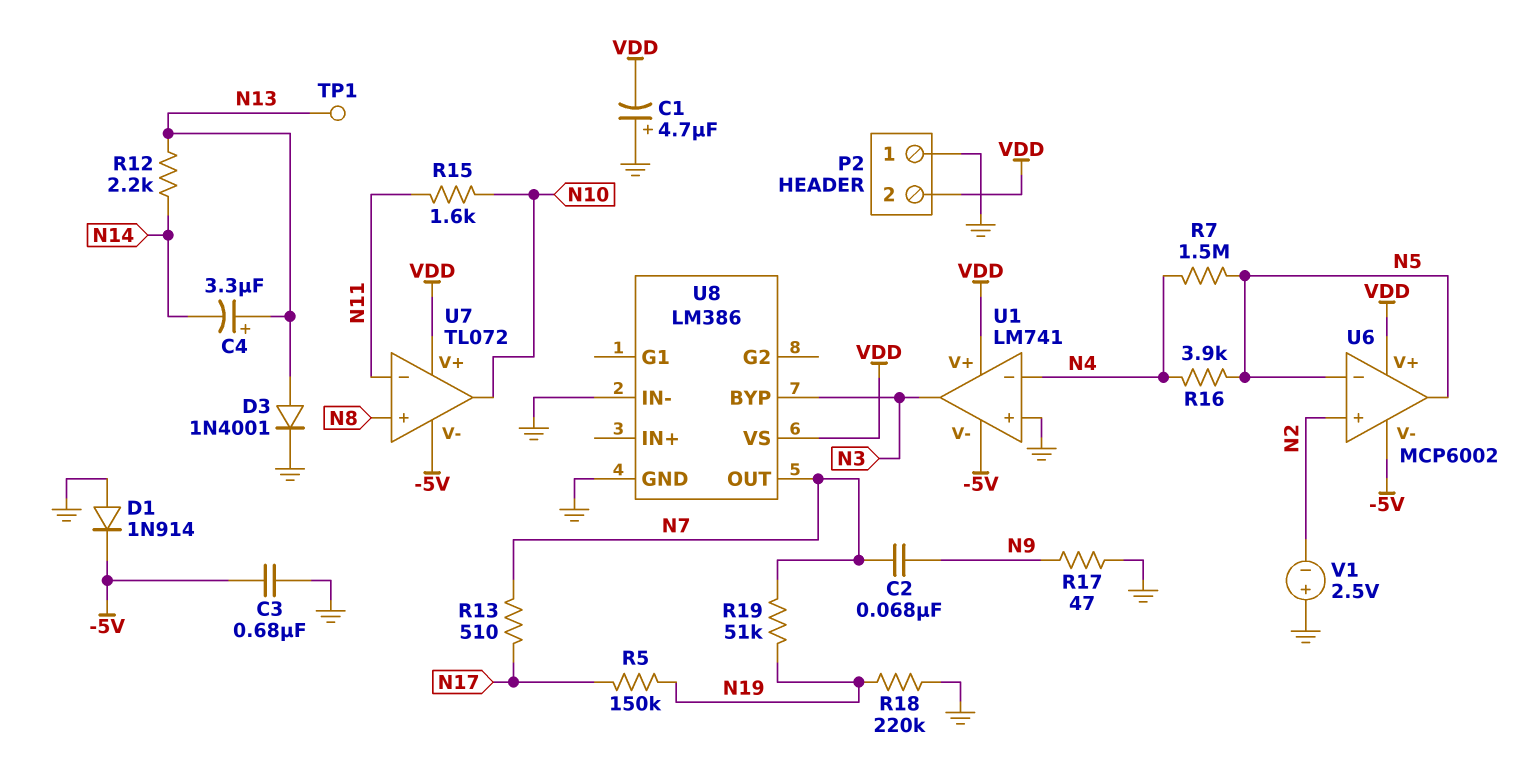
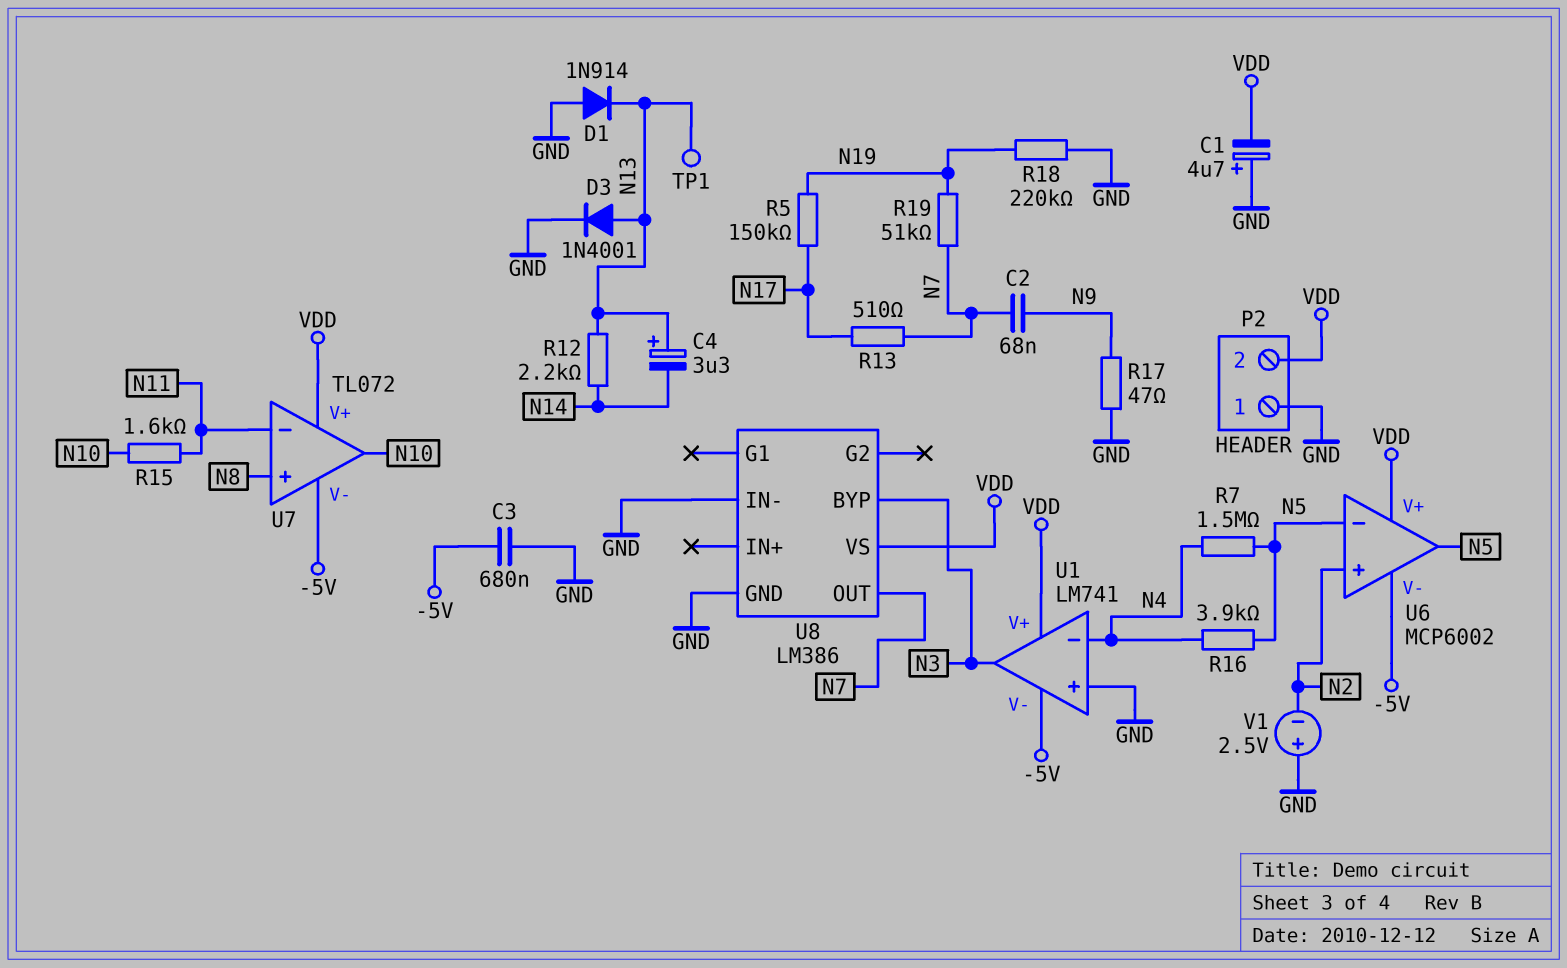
D1: diode 1N914 (A GND, K -5V) -> diode 1N914 (A GND, K N13)

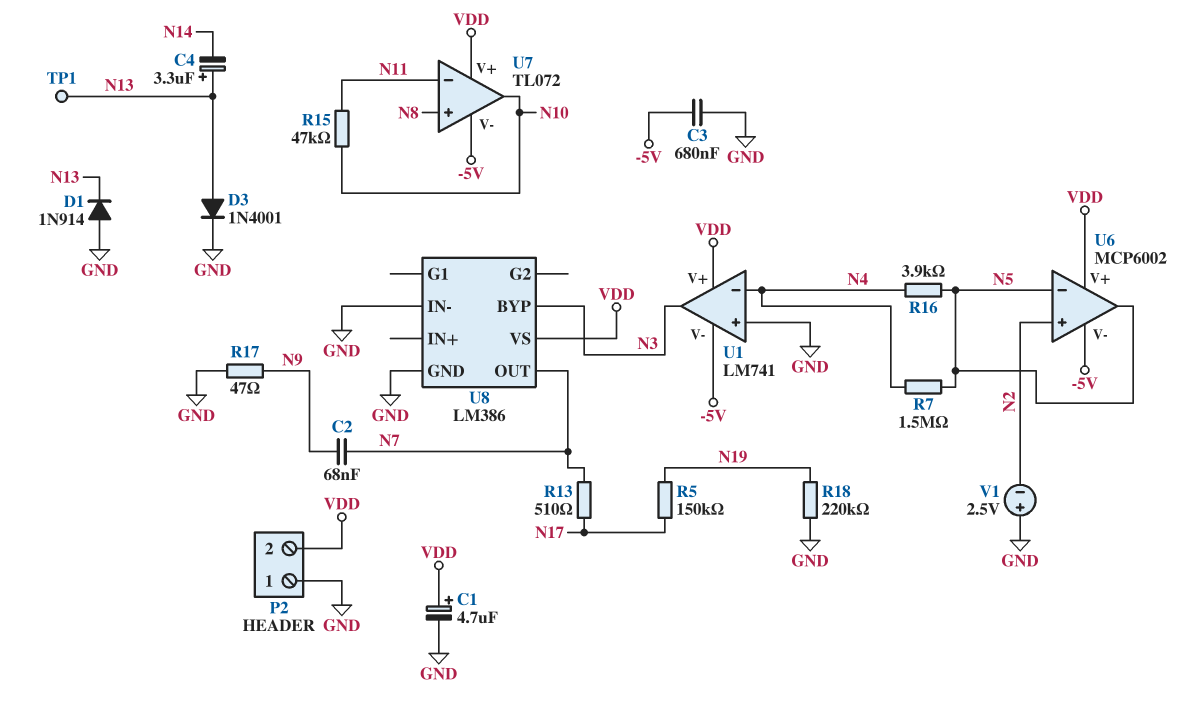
C1: 4.7uF (plus GND, minus VDD) -> 4.7uF (plus VDD, minus GND)
R12: 2.2k (N13, N14) -> none
R15: 1.6k (N10, N11) -> 47k (N10, N11)
R19: 51k (N7, N19) -> none

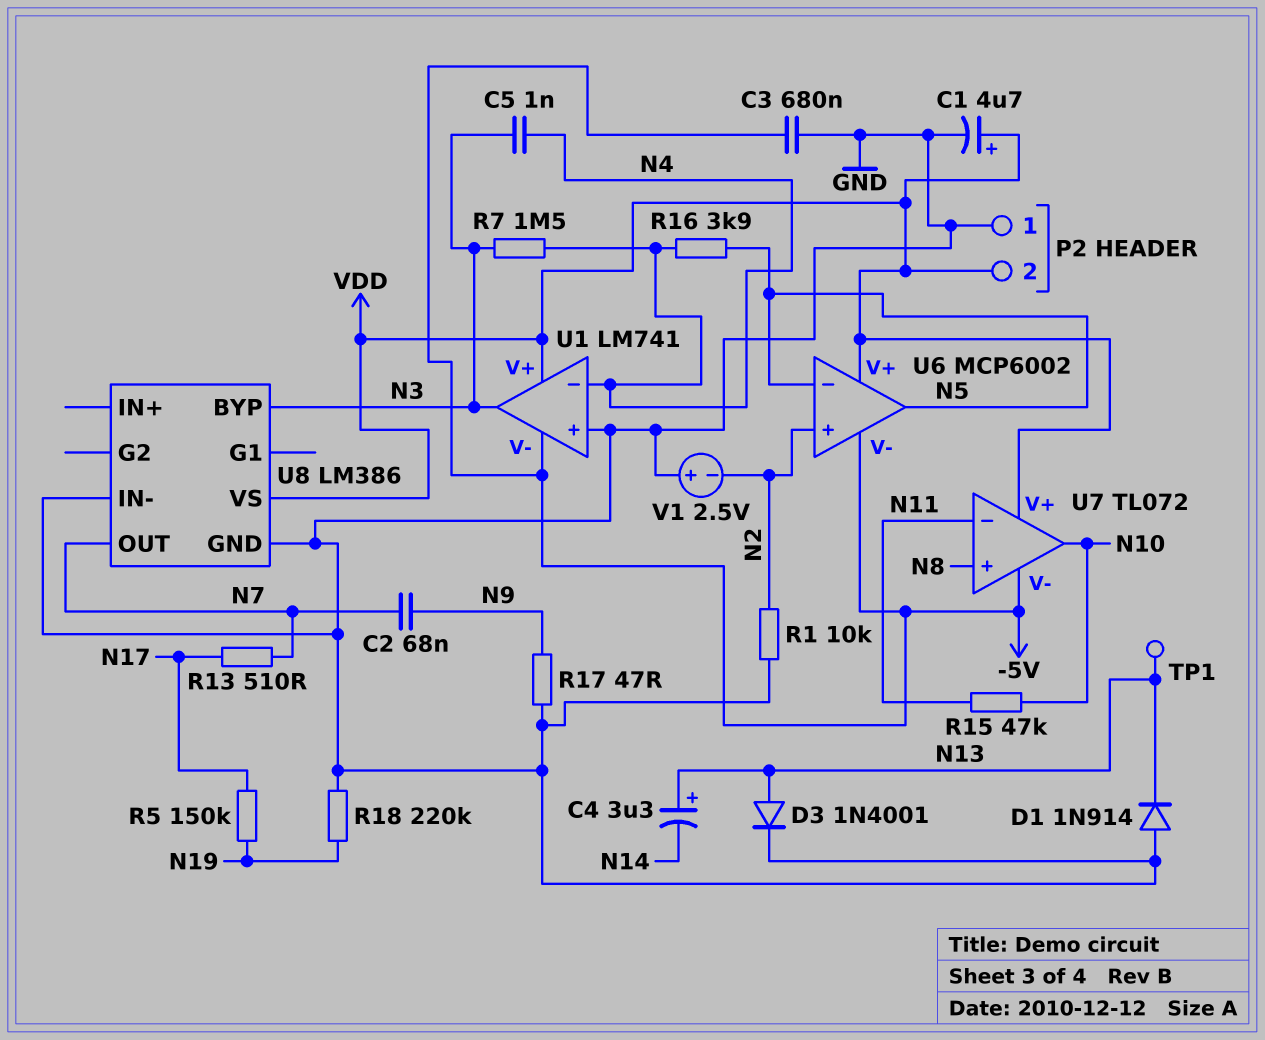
C5: none -> 1nF (N3, N4)
R1: none -> 10k (GND, N2)
R7: 1.5M (N4, N5) -> 1.5M (N3, N4)

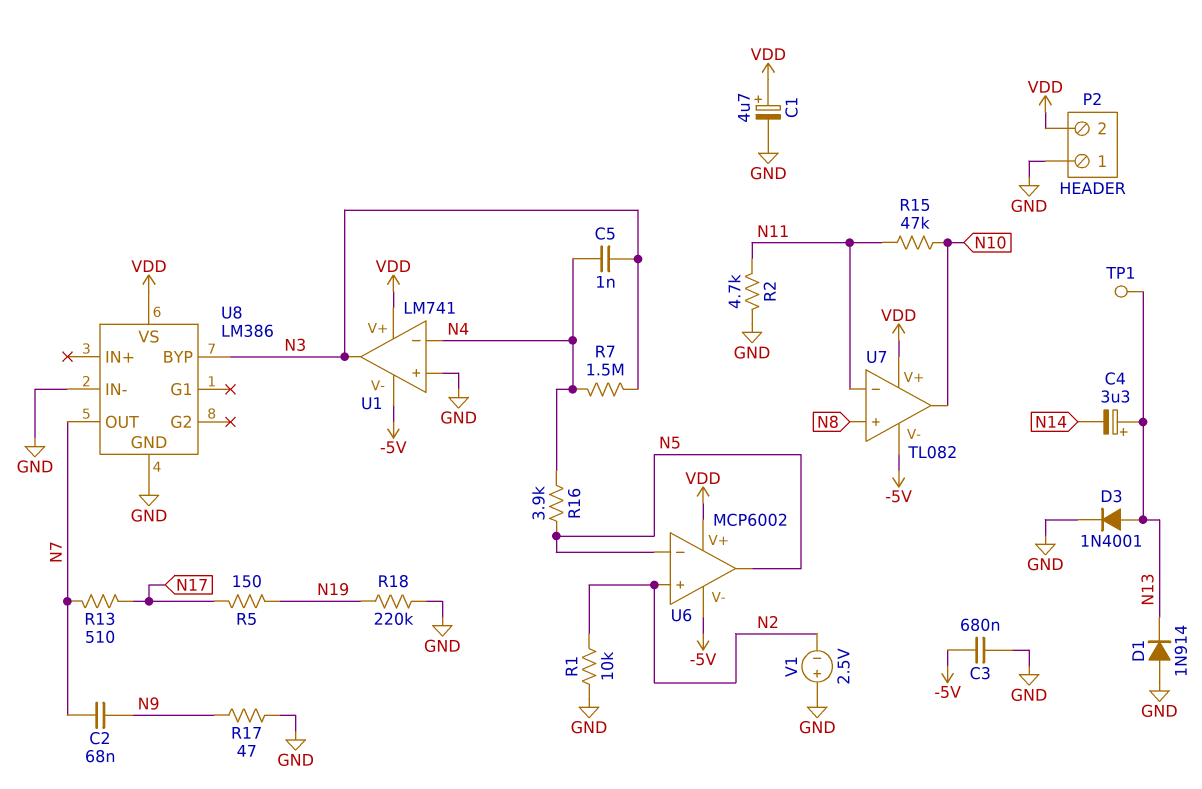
R2: none -> 4.7k (GND, N11)
R5: 150k (N17, N19) -> 150 (N17, N19)
U7: TL072 -> TL082

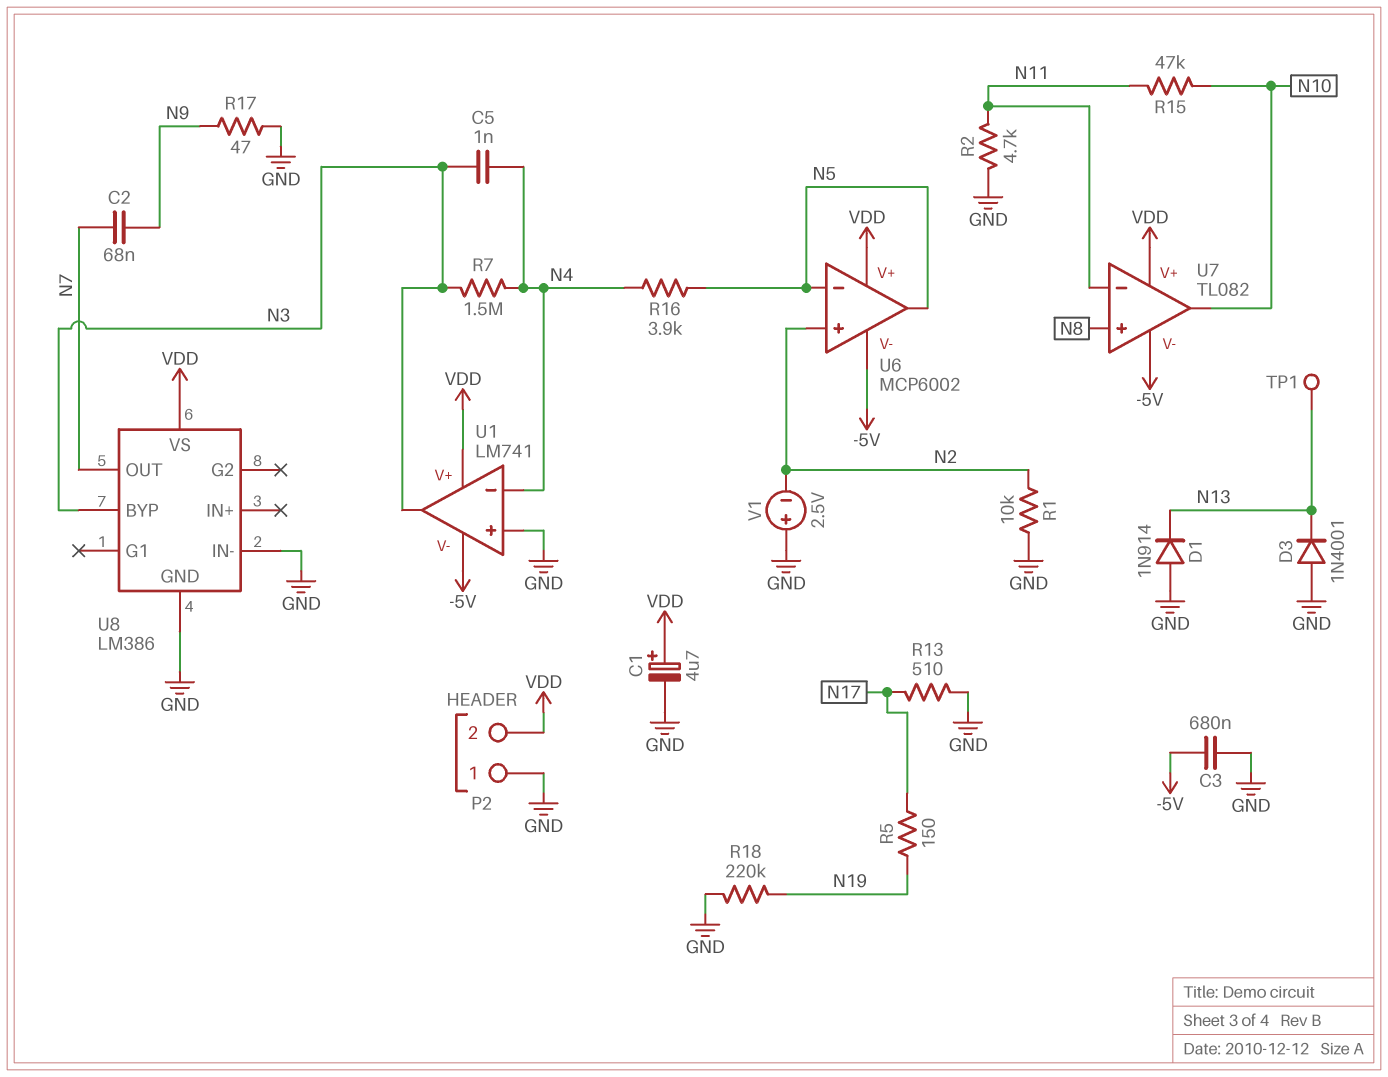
C4: 3.3uF (plus N13, minus N14) -> none
D3: diode 1N4001 (A N13, K GND) -> diode 1N4001 (A GND, K N13)
R13: 510 (N7, N17) -> 510 (GND, N17)

